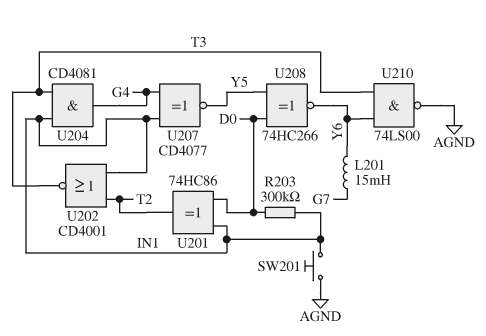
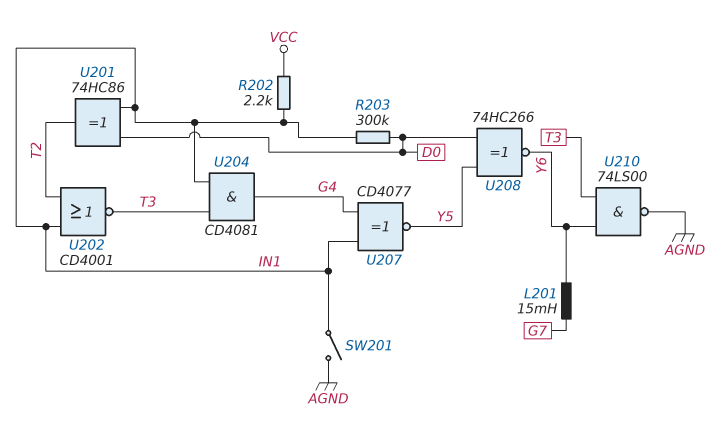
R202: none -> 2.2k (IN1, VCC)
SW201: button (AGND, IN1) -> switch (AGND, IN1)

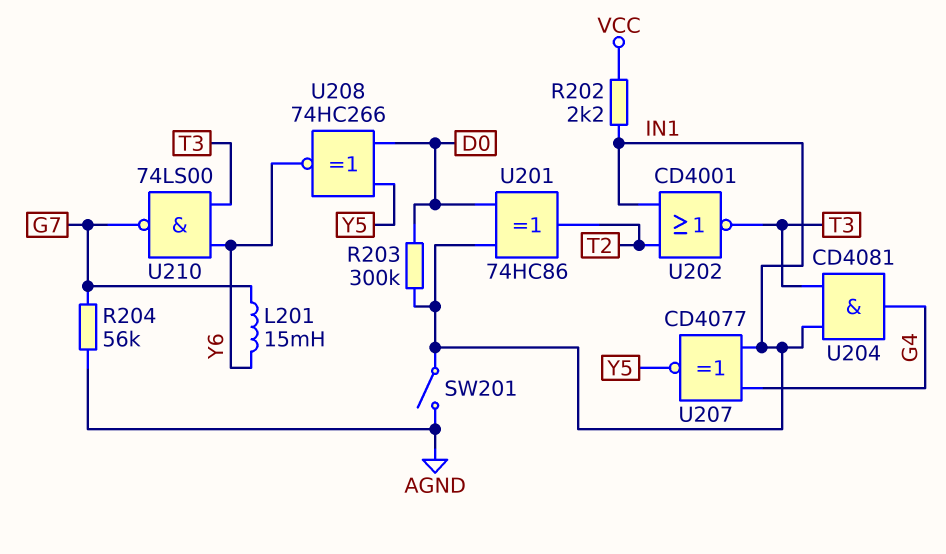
R204: none -> 56k (AGND, G7)
U210: NAND 74LS00 (in T3, in Y6, out AGND) -> NAND 74LS00 (in T3, in Y6, out G7)

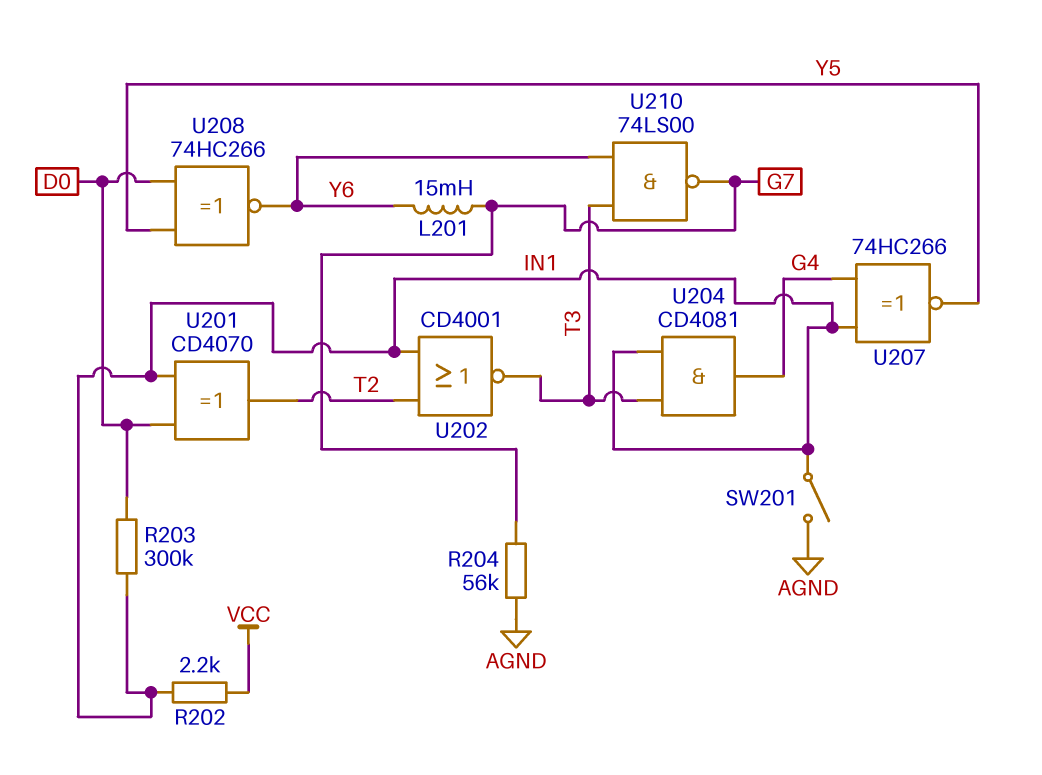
U201: XOR 74HC86 (in D0, in IN1, out T2) -> XOR CD4070 (in D0, in IN1, out T2)
U207: XNOR CD4077 (in G4, in IN1, out Y5) -> XNOR 74HC266 (in G4, in IN1, out Y5)

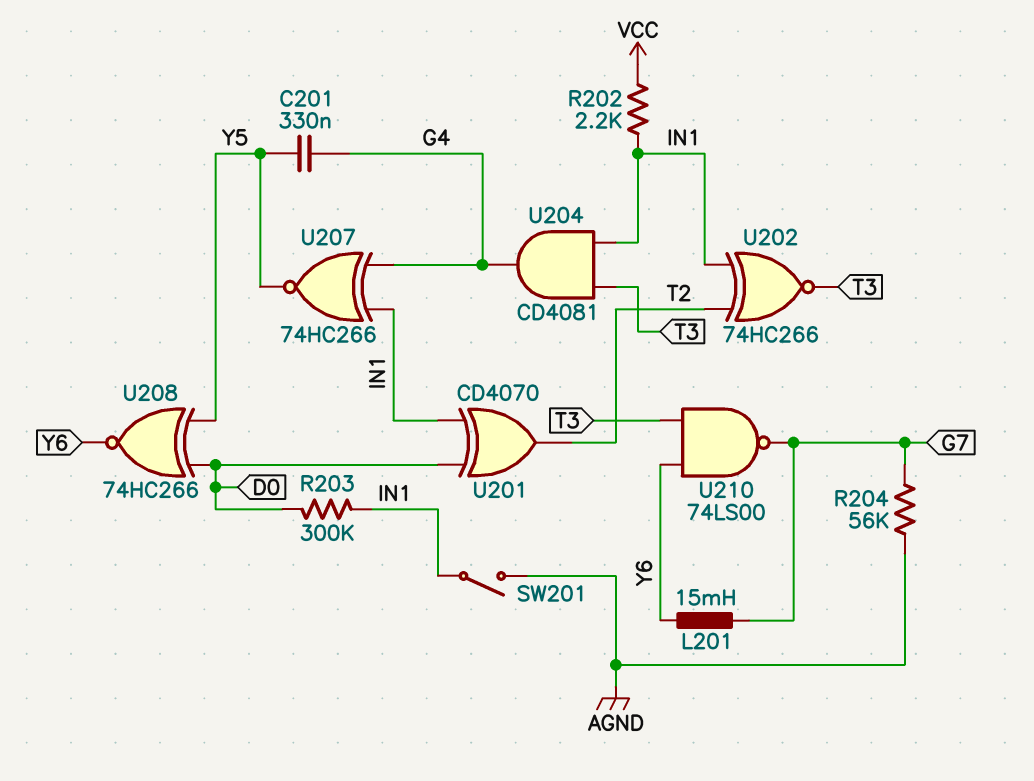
C201: none -> 330nF (G4, Y5)
U202: NOR CD4001 (in IN1, in T2, out T3) -> XNOR 74HC266 (in IN1, in T2, out T3)

